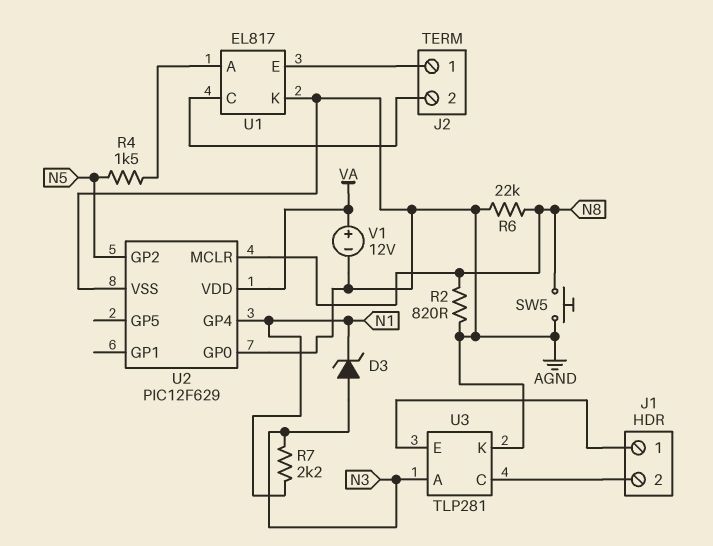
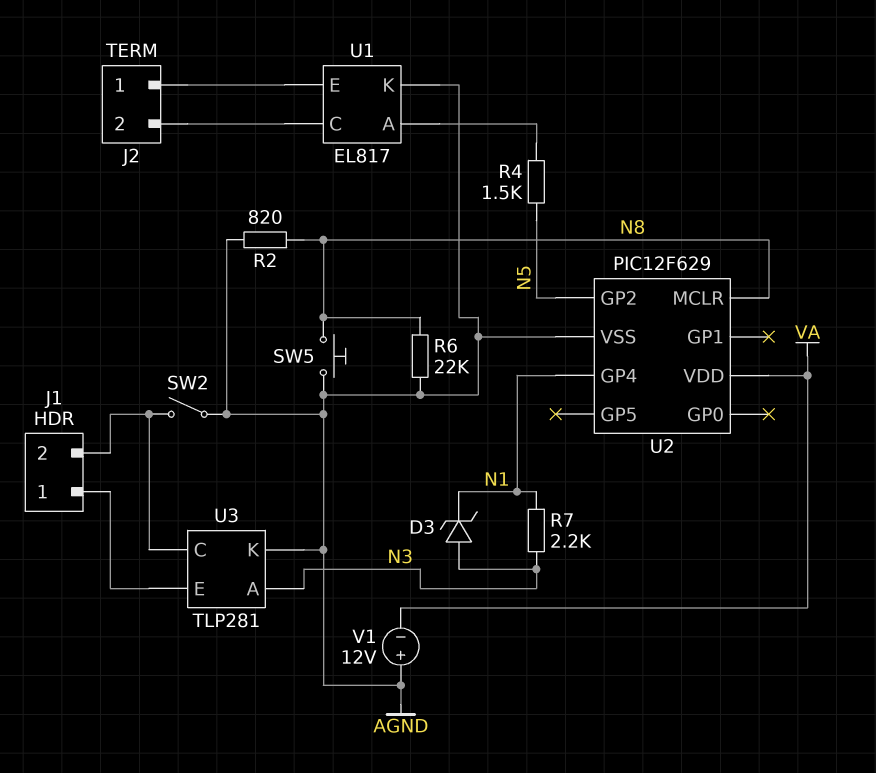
SW2: none -> switch (AGND, J1/2)
U2 pin GP0: AGND -> none
V1: 12V (plus VA, minus AGND) -> 12V (plus AGND, minus VA)

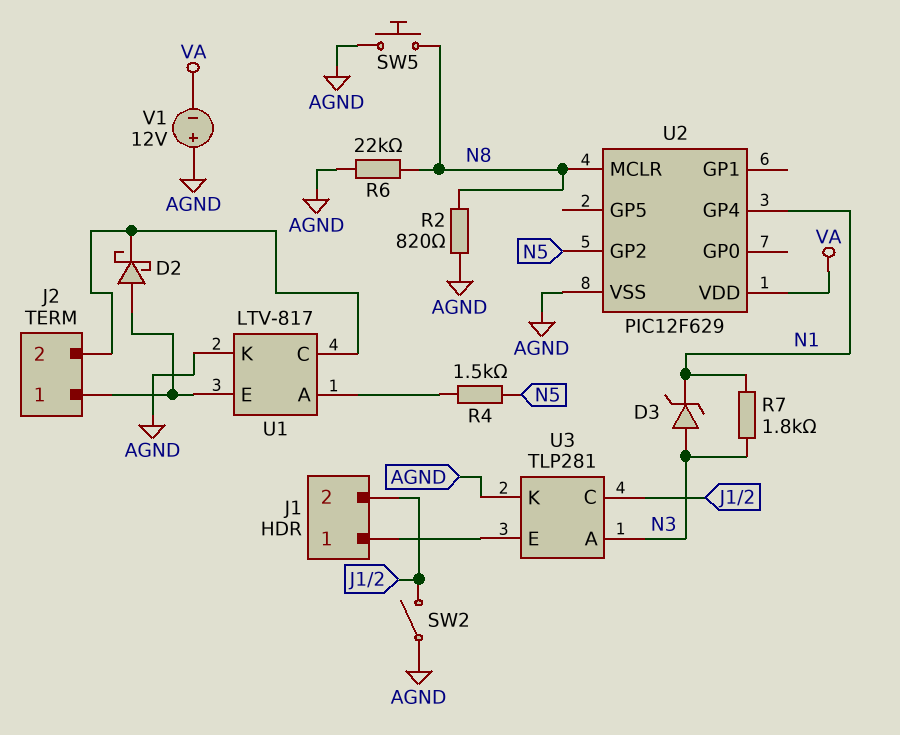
D2: none -> schottky (A J2/1, K J2/2)
R7: 2.2k (N1, N3) -> 1.8k (N1, N3)
U1: EL817 -> LTV-817

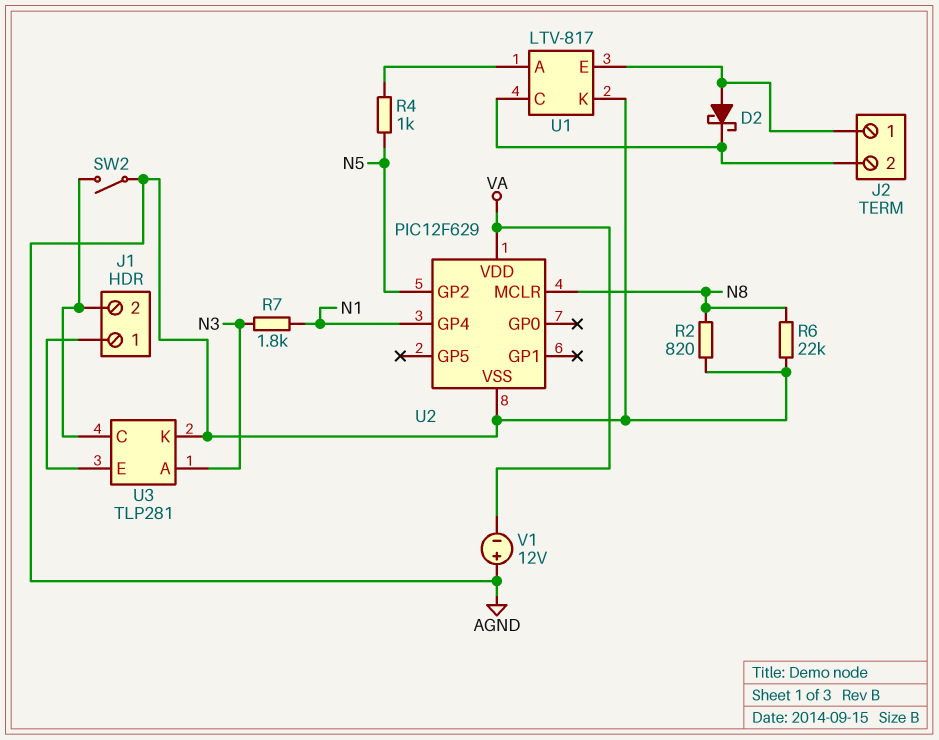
D3: zener (A N3, K N1) -> none
R4: 1.5k (N5, U1/A) -> 1k (N5, U1/A)
SW5: button (AGND, N8) -> none

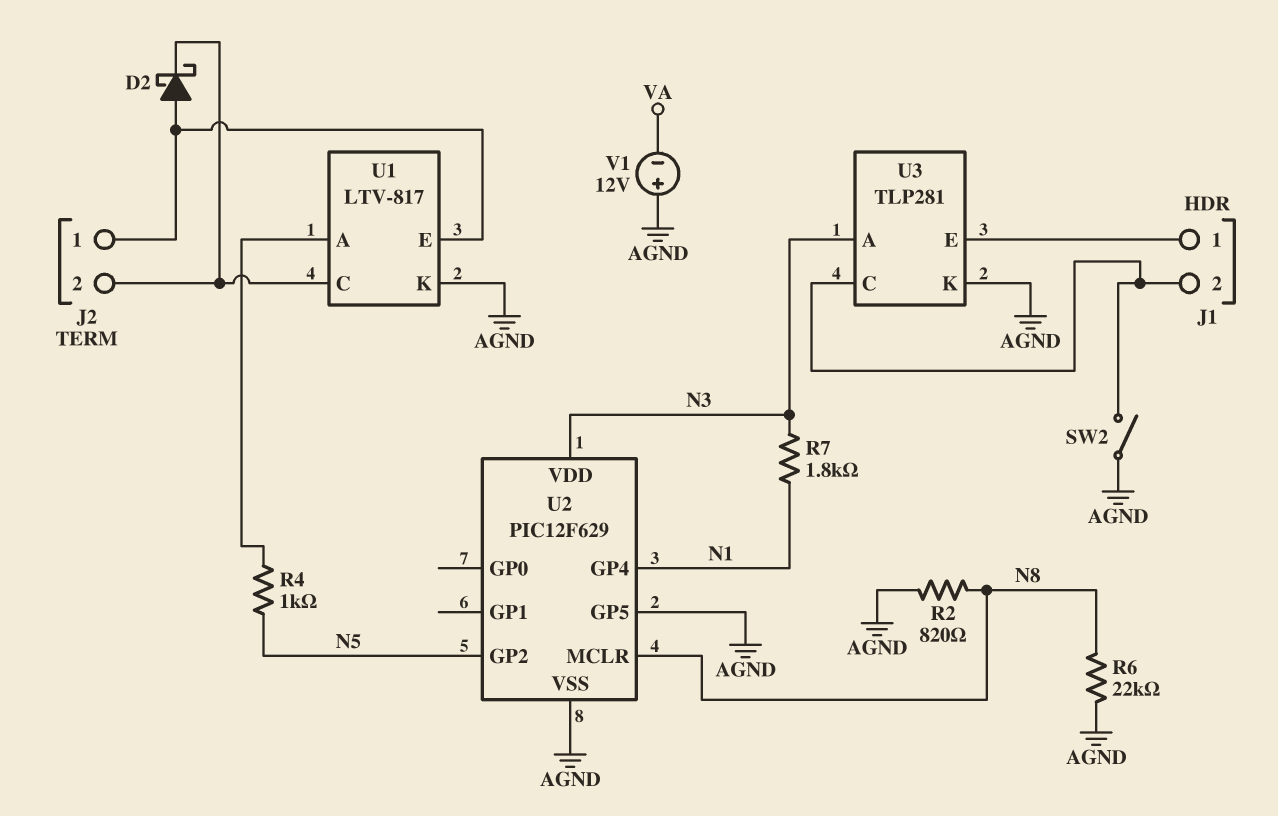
U2 pin GP5: none -> AGND
U2 pin VDD: VA -> N3

